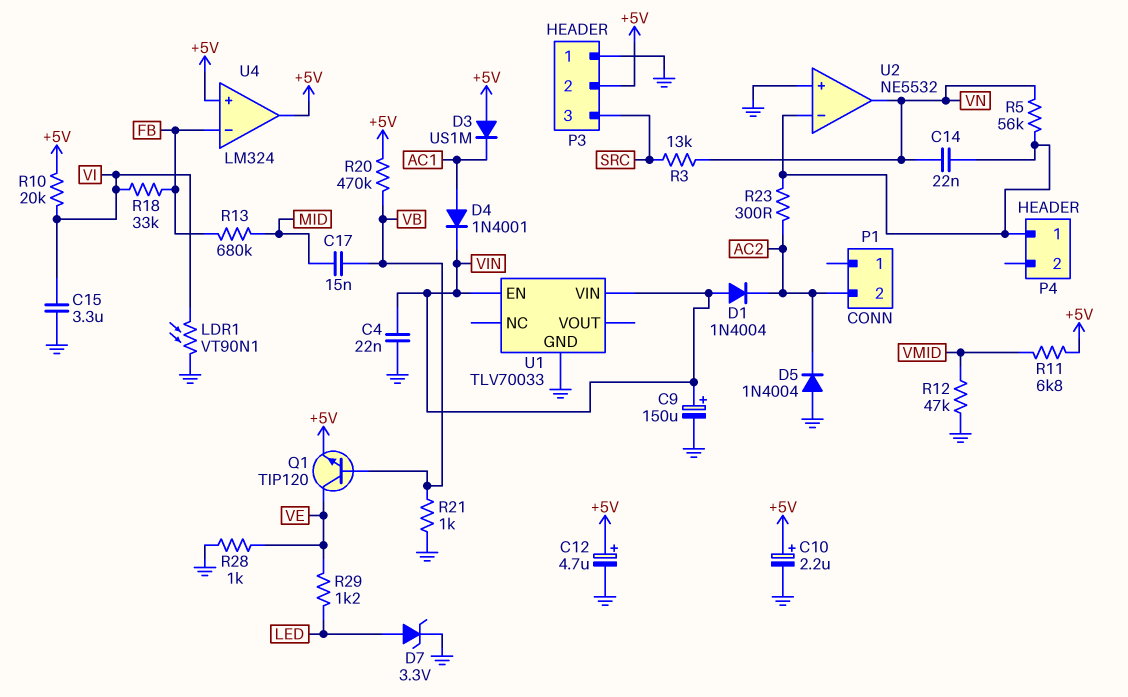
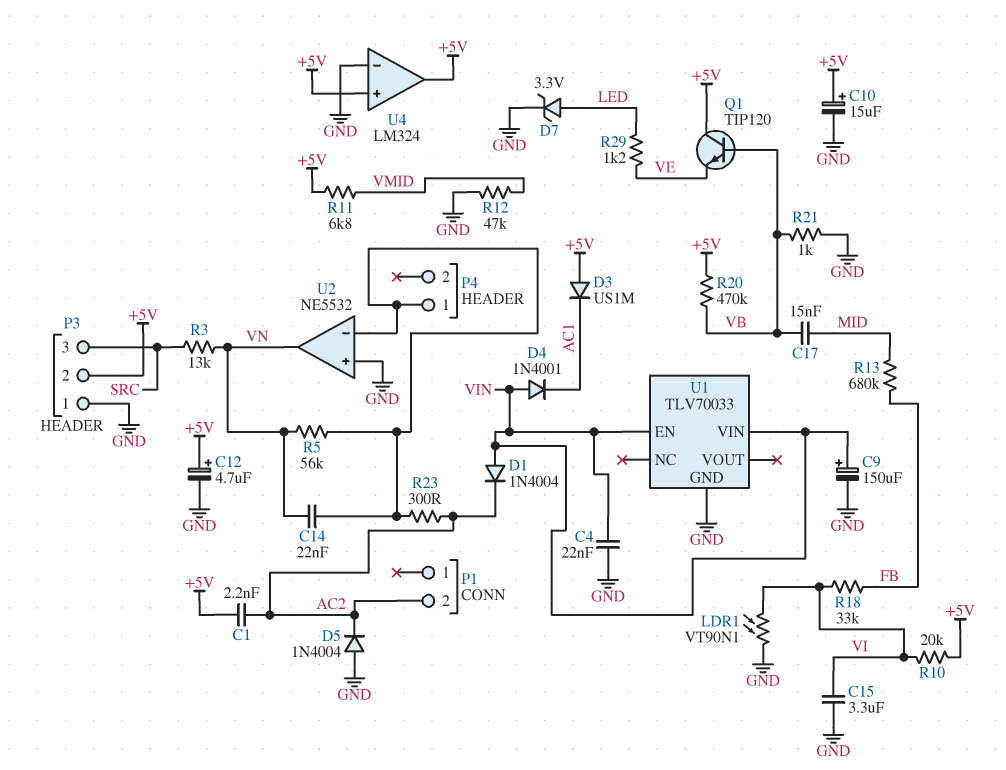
C1: none -> 2.2nF (+5V, AC2)
C10: 2.2uF (plus +5V, minus GND) -> 15uF (plus +5V, minus GND)
D4: diode 1N4001 (A AC1, K VIN) -> diode 1N4001 (A VIN, K AC1)
Q1: NPN TIP120 (B VB, C VE, E +5V) -> NPN TIP120 (B VB, C +5V, E VE)
R28: 1k (GND, VE) -> none
U4 pin in-: FB -> GND

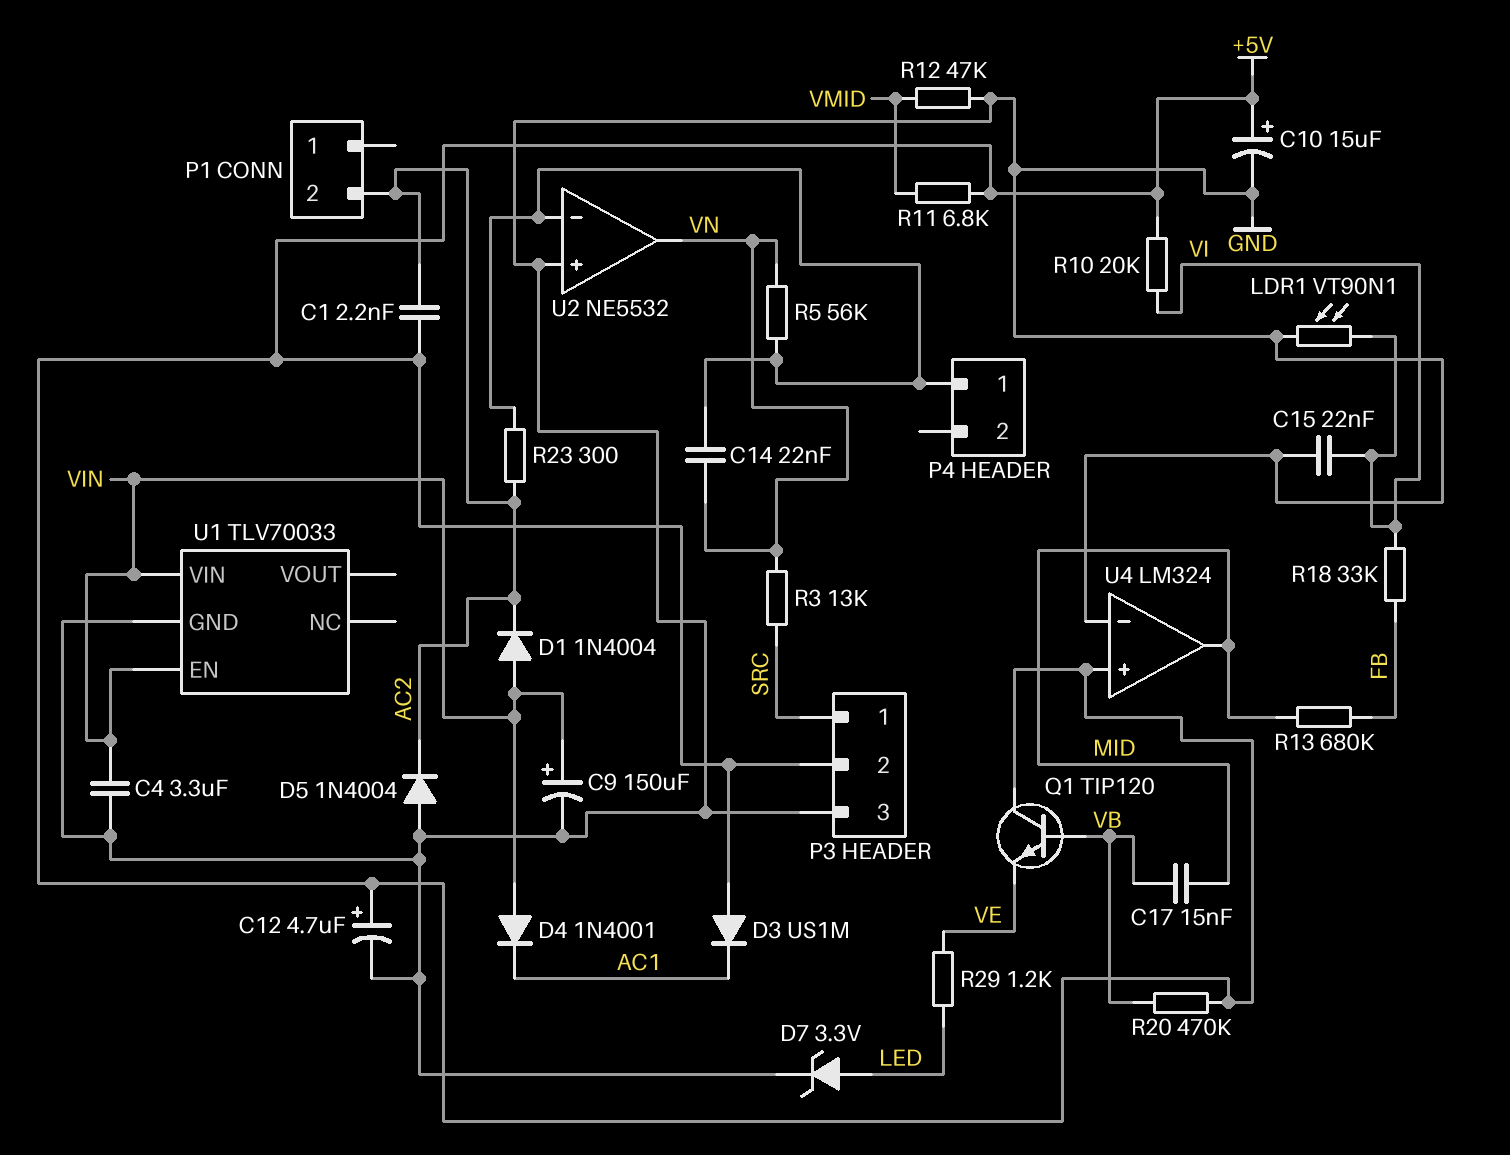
C4: 22nF (GND, VIN) -> 3.3uF (GND, VIN)
C15: 3.3uF (GND, VI) -> 22nF (GND, VI)
P3 pin 1: GND -> SRC
P3 pin 3: SRC -> GND
R21: 1k (GND, VB) -> none
U4 pin out: +5V -> MID

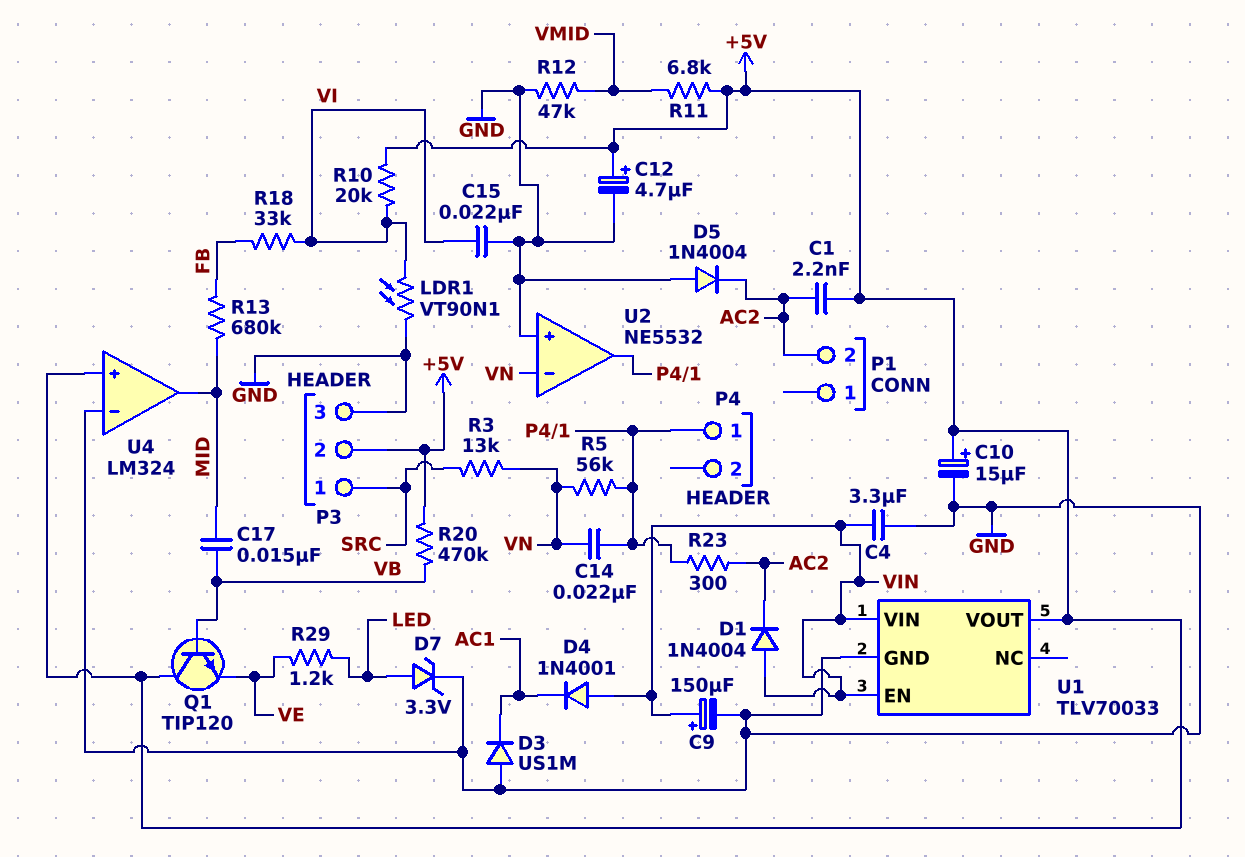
D3: diode US1M (A +5V, K AC1) -> diode US1M (A GND, K AC1)
U1 pin VOUT: none -> +5V
U2 pin in-: P4/1 -> VN
U2 pin out: VN -> P4/1

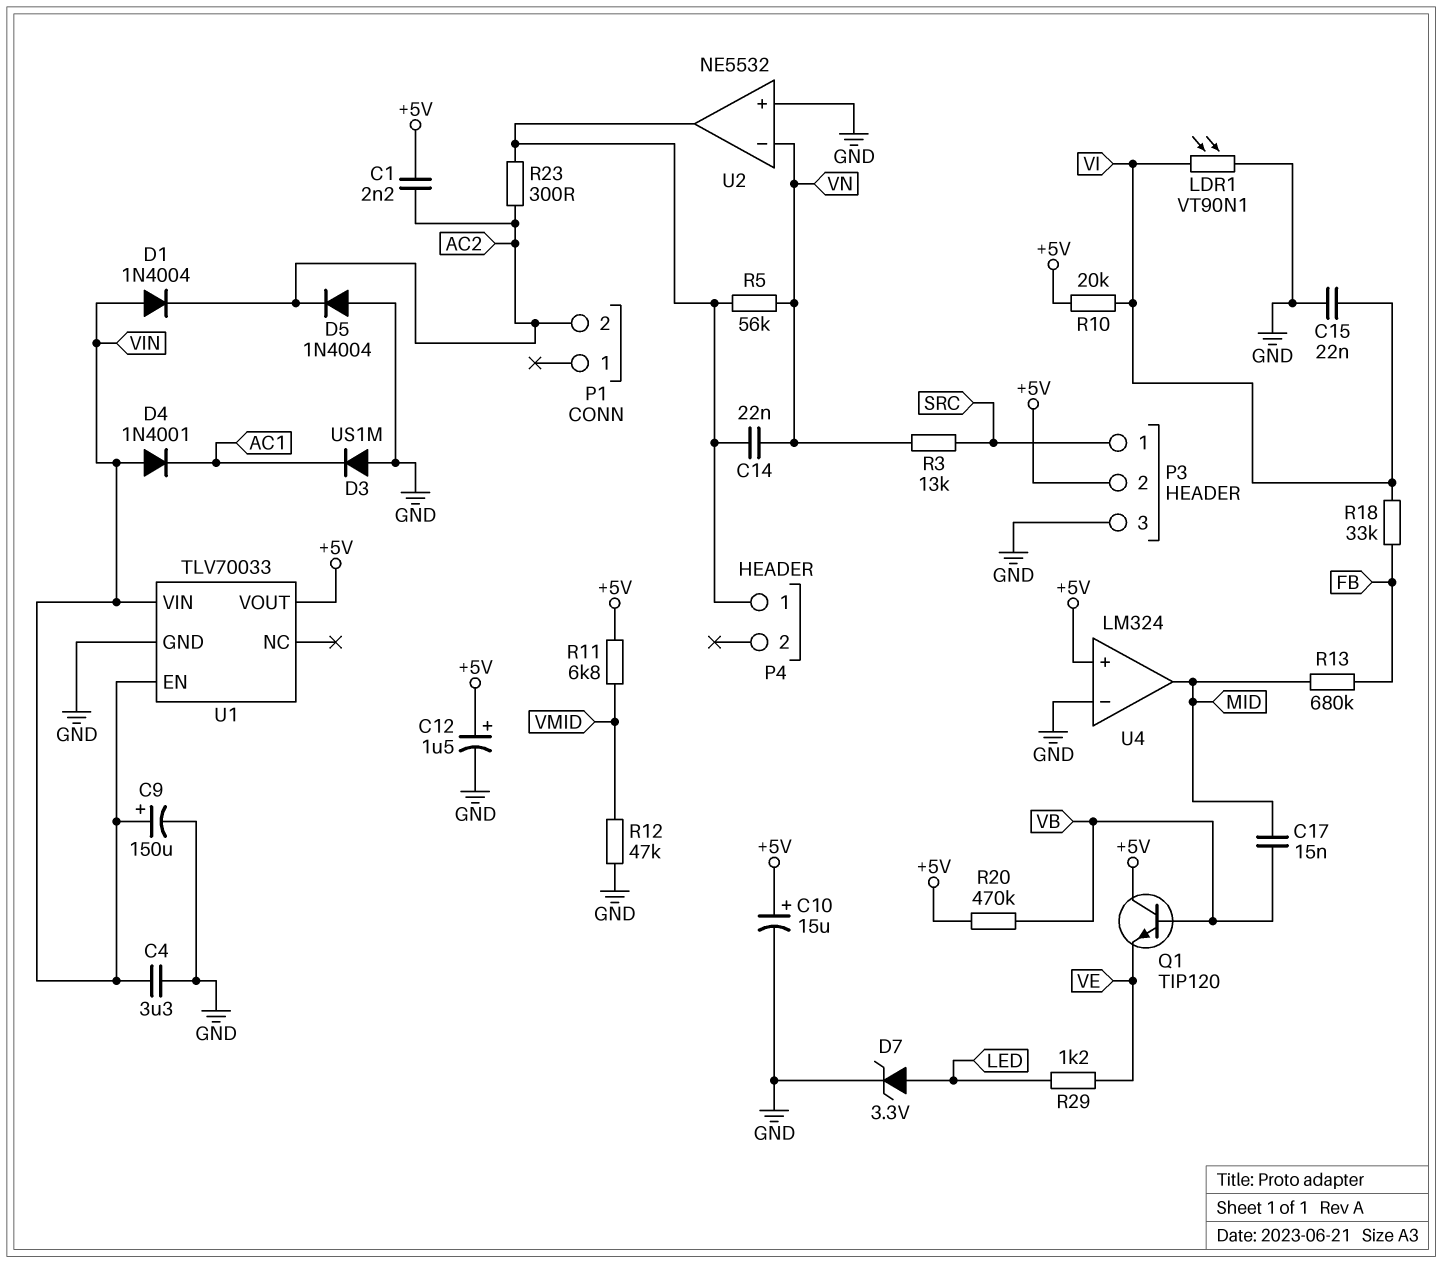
C12: 4.7uF (plus +5V, minus GND) -> 1.5uF (plus +5V, minus GND)

